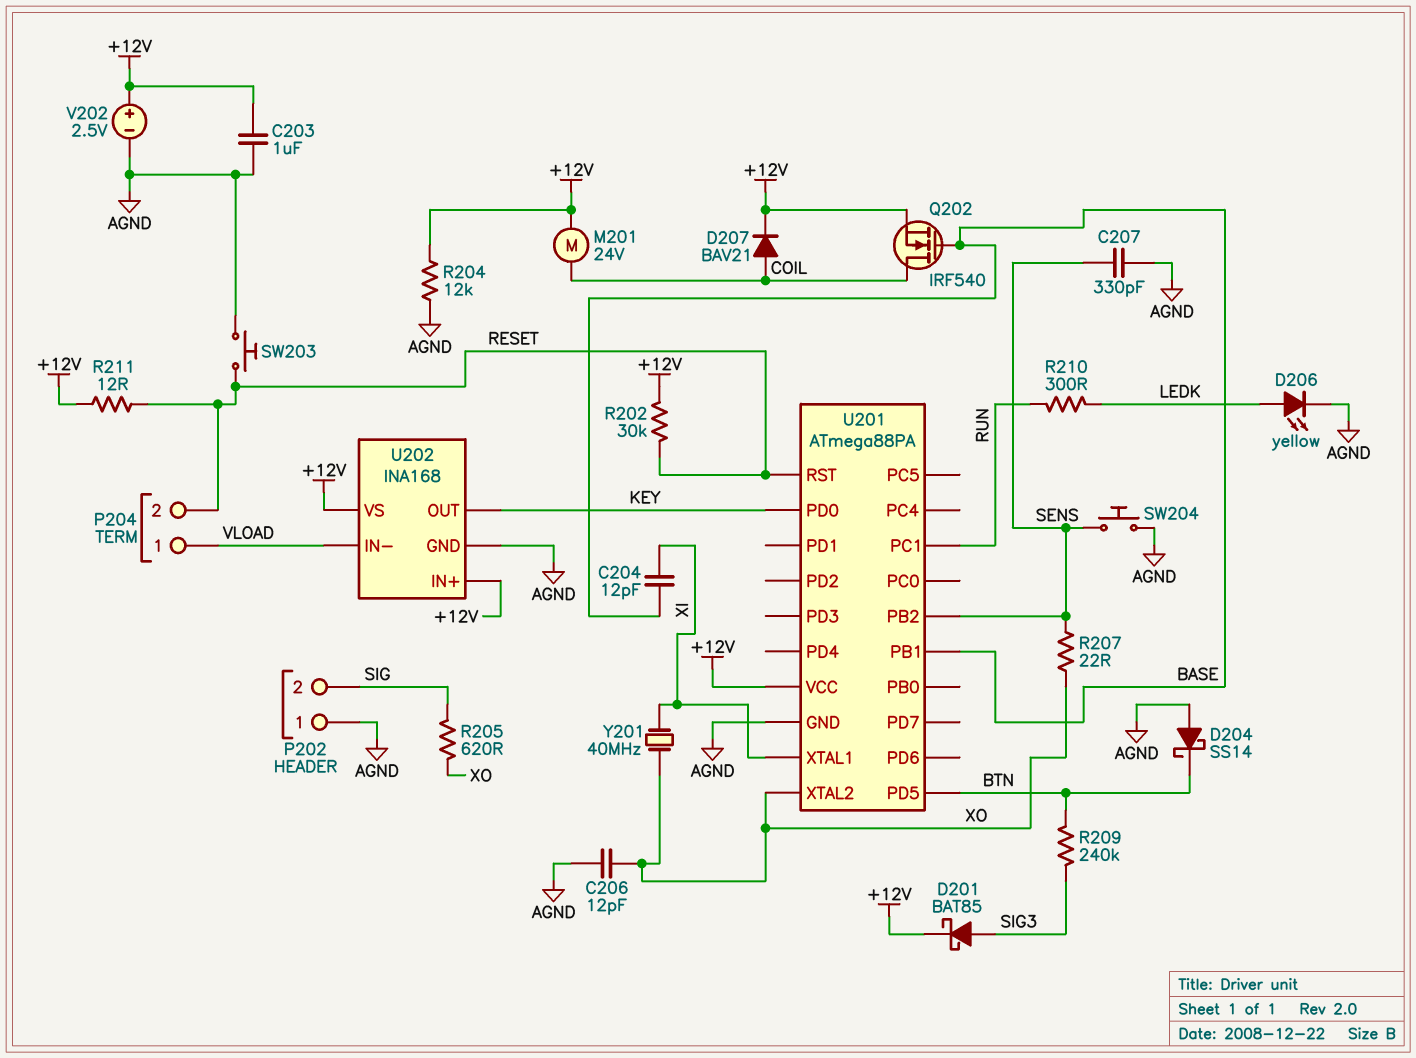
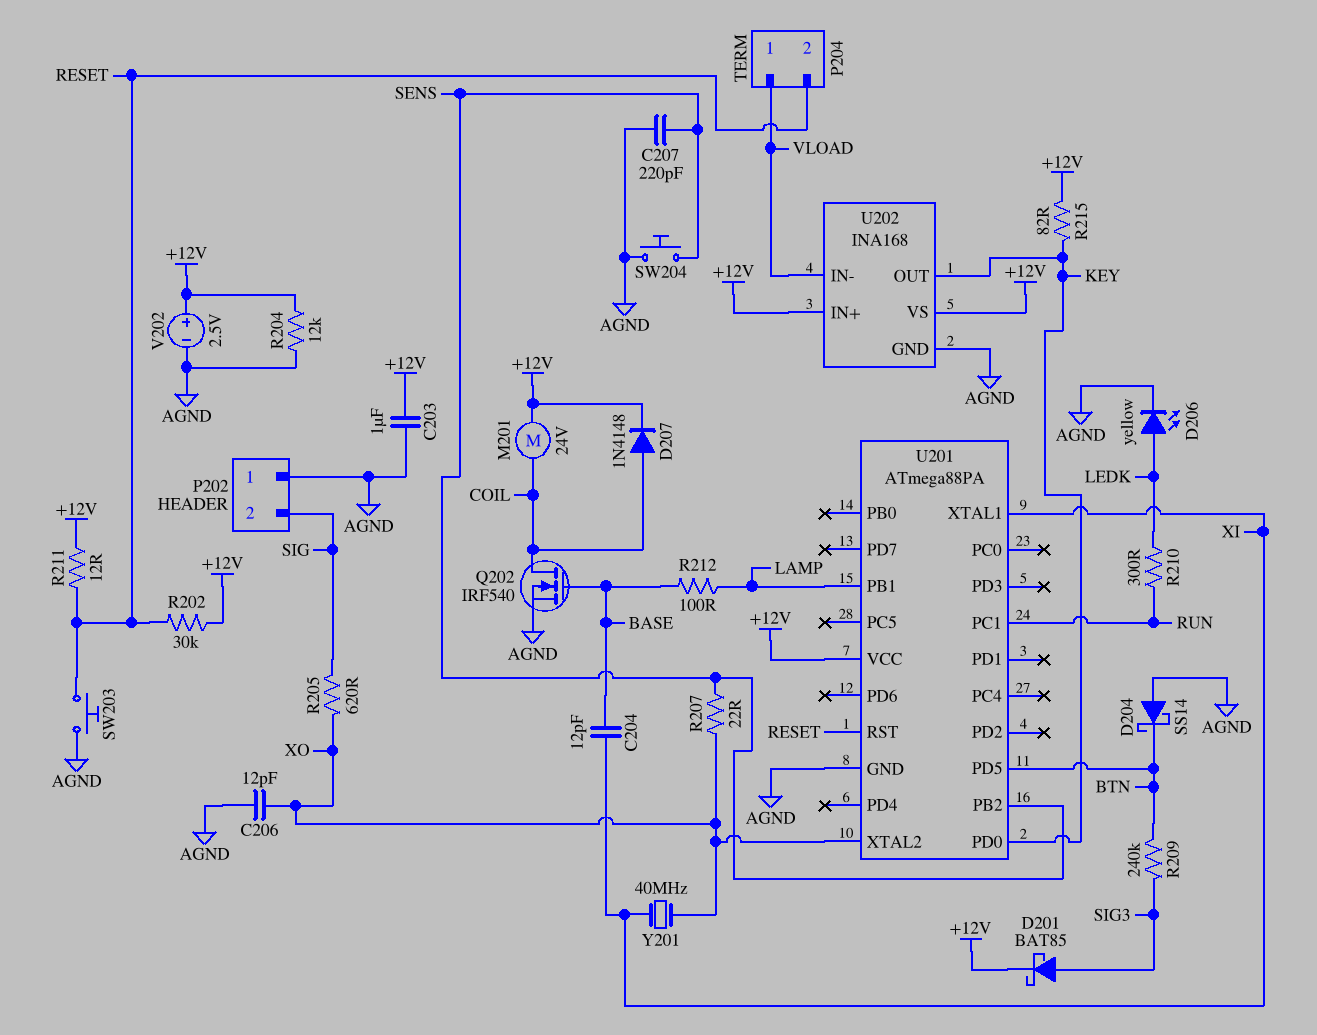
C207: 330pF (AGND, SENS) -> 220pF (AGND, SENS)
D207: diode BAV21 (A COIL, K +12V) -> diode 1N4148 (A COIL, K +12V)
Q202: NMOS IRF540 (G BASE, D COIL, S +12V) -> NMOS IRF540 (G BASE, D COIL, S AGND)
R212: none -> 100 (BASE, LAMP)
R215: none -> 82 (+12V, KEY)
U201 pin PB1: BASE -> LAMP

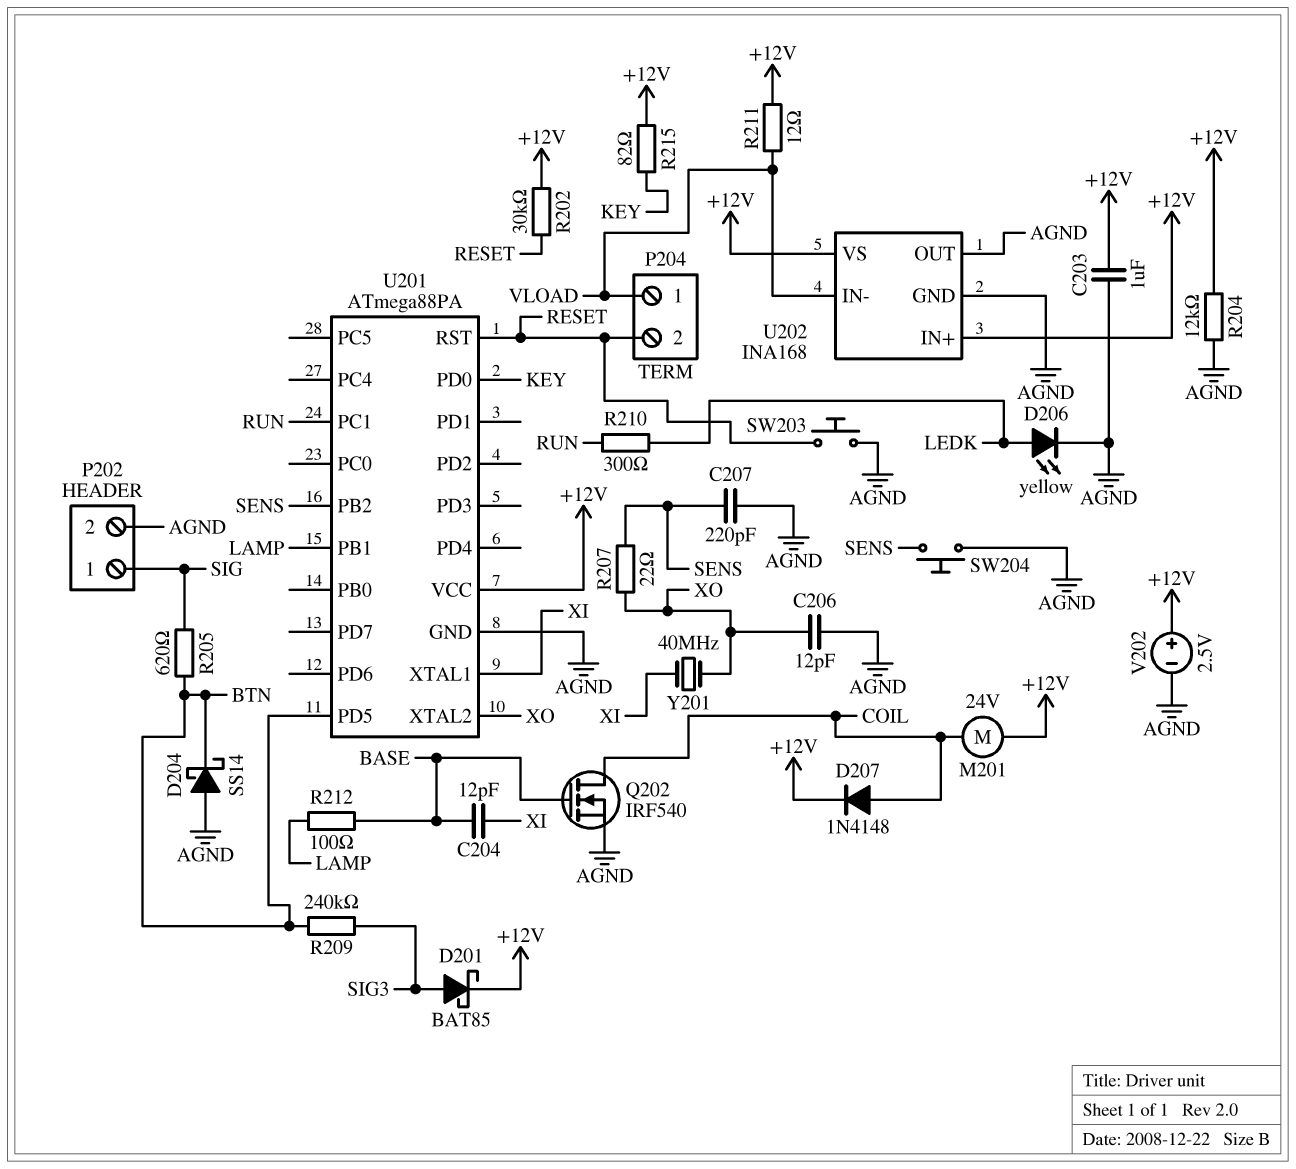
P202 pin 1: AGND -> SIG
P202 pin 2: SIG -> AGND
R205: 620 (SIG, XO) -> 620 (BTN, SIG)
R211: 12 (+12V, RESET) -> 12 (+12V, VLOAD)
U202 pin OUT: KEY -> AGND

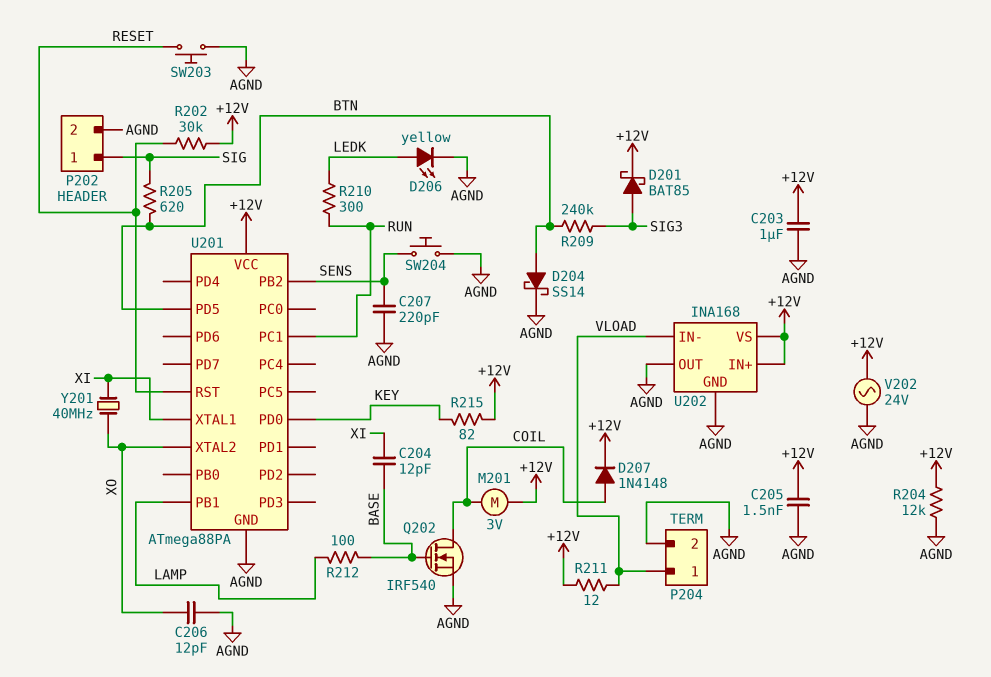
C205: none -> 1.5nF (+12V, AGND)
D204: schottky SS14 (A AGND, K BTN) -> schottky SS14 (A BTN, K AGND)
M201: motor 24V (+12V, COIL) -> motor 3V (+12V, COIL)
P204 pin 2: RESET -> AGND
R207: 22 (SENS, XO) -> none
V202: 2.5V (plus +12V, minus AGND) -> AC 24V (+12V, AGND)

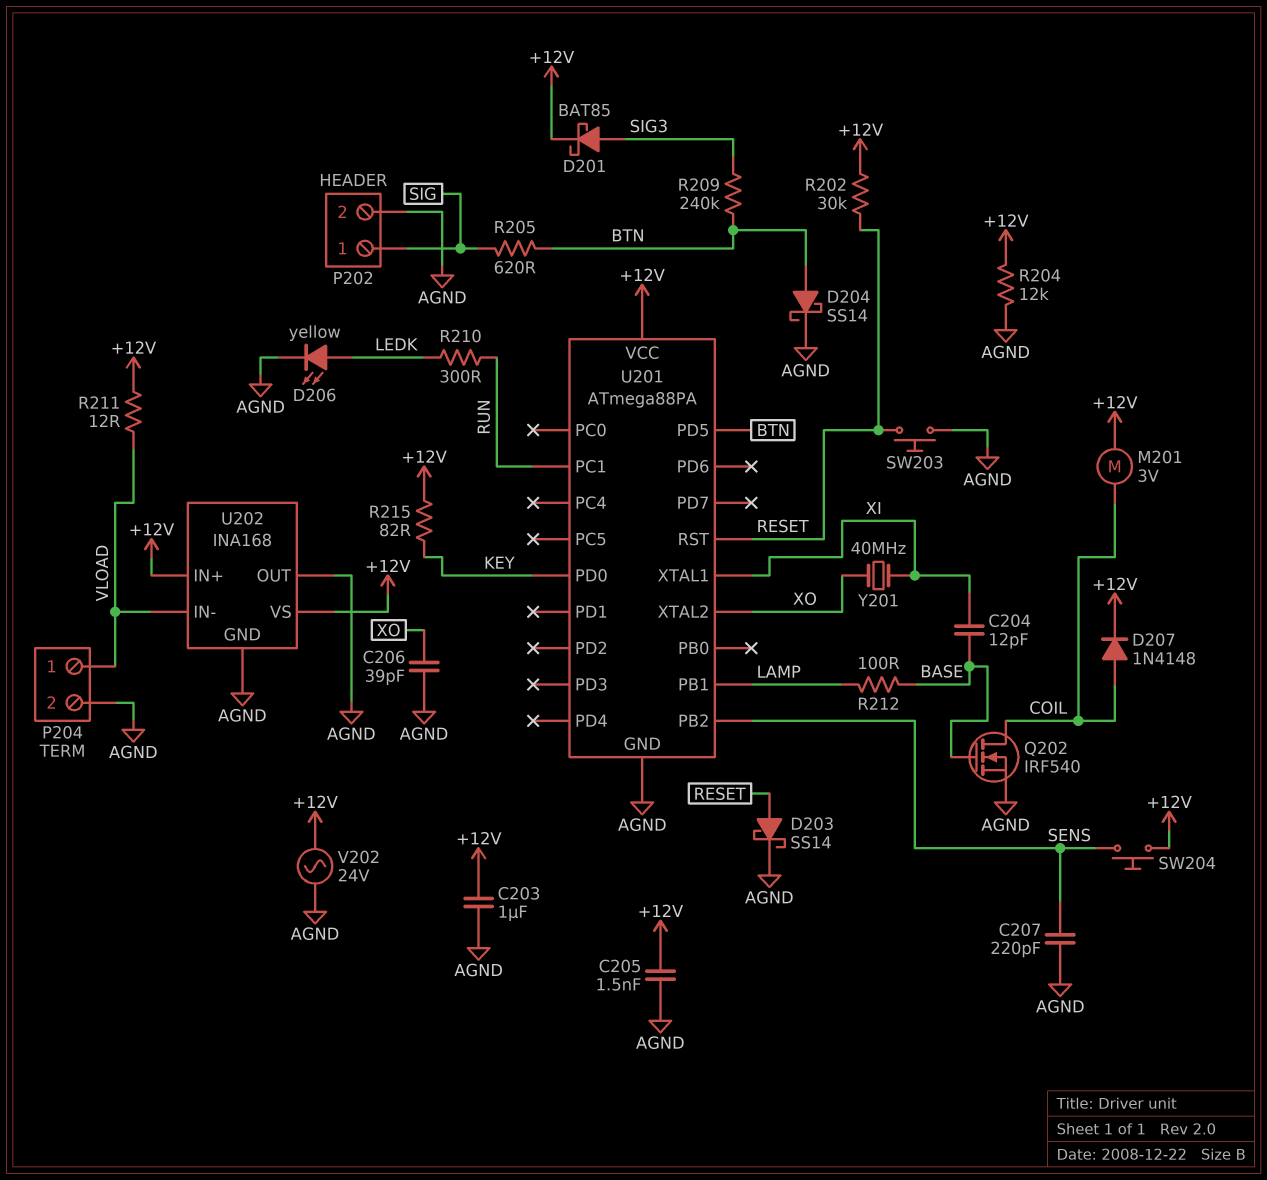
C206: 12pF (AGND, XO) -> 39pF (AGND, XO)
D203: none -> schottky SS14 (A RESET, K AGND)
SW204: button (AGND, SENS) -> button (+12V, SENS)

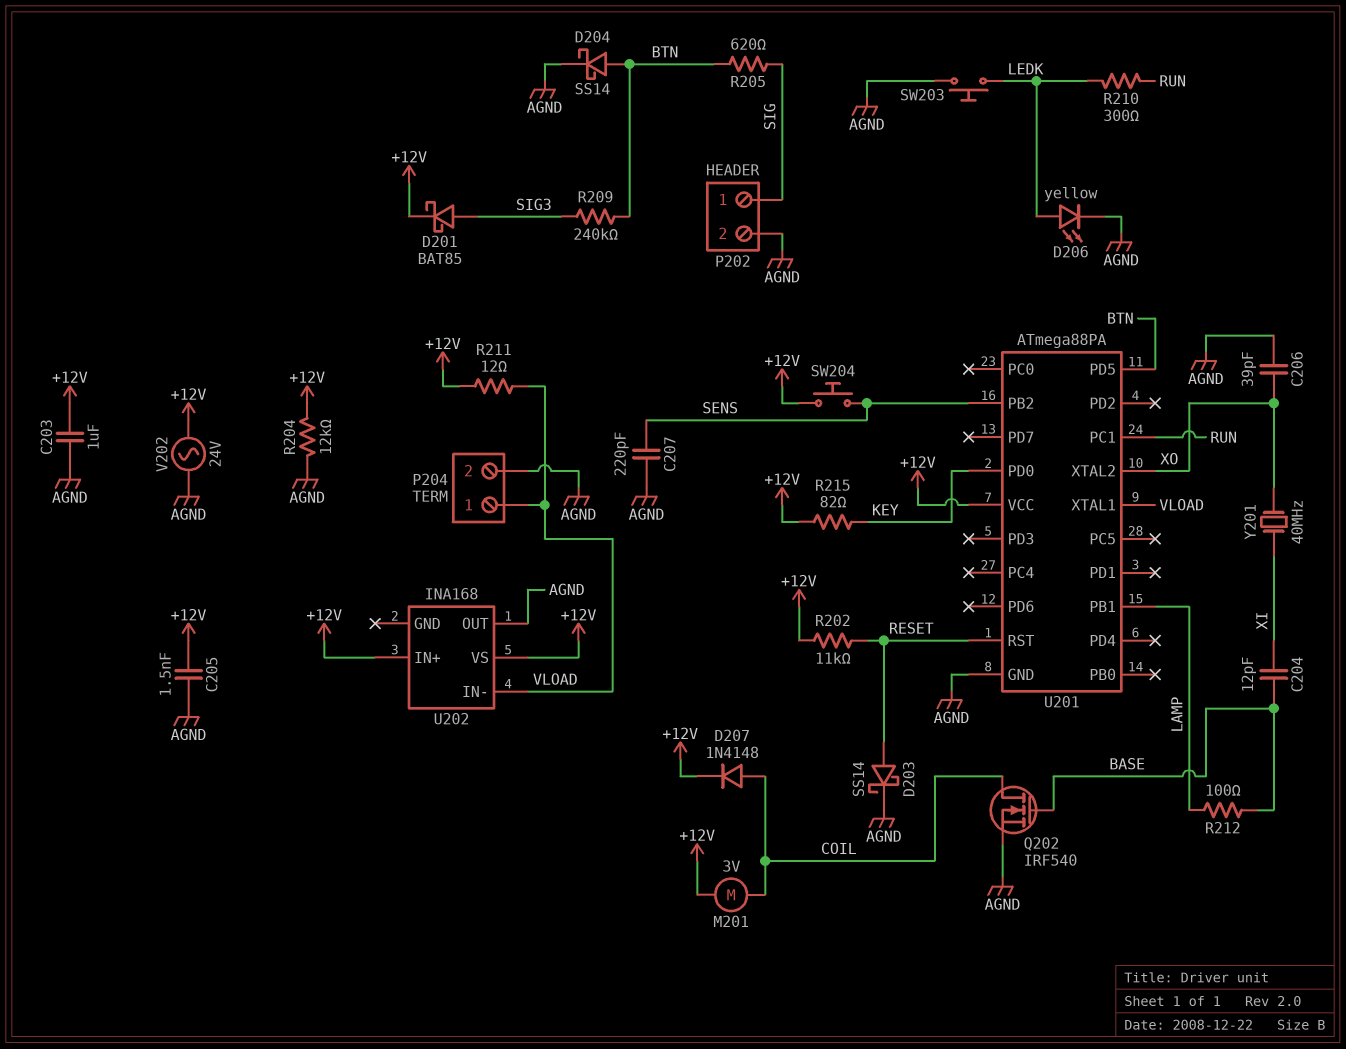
R202: 30k (+12V, RESET) -> 11k (+12V, RESET)
SW203: button (AGND, RESET) -> button (AGND, LEDK)
U201 pin XTAL1: XI -> VLOAD
U202 pin GND: AGND -> none

